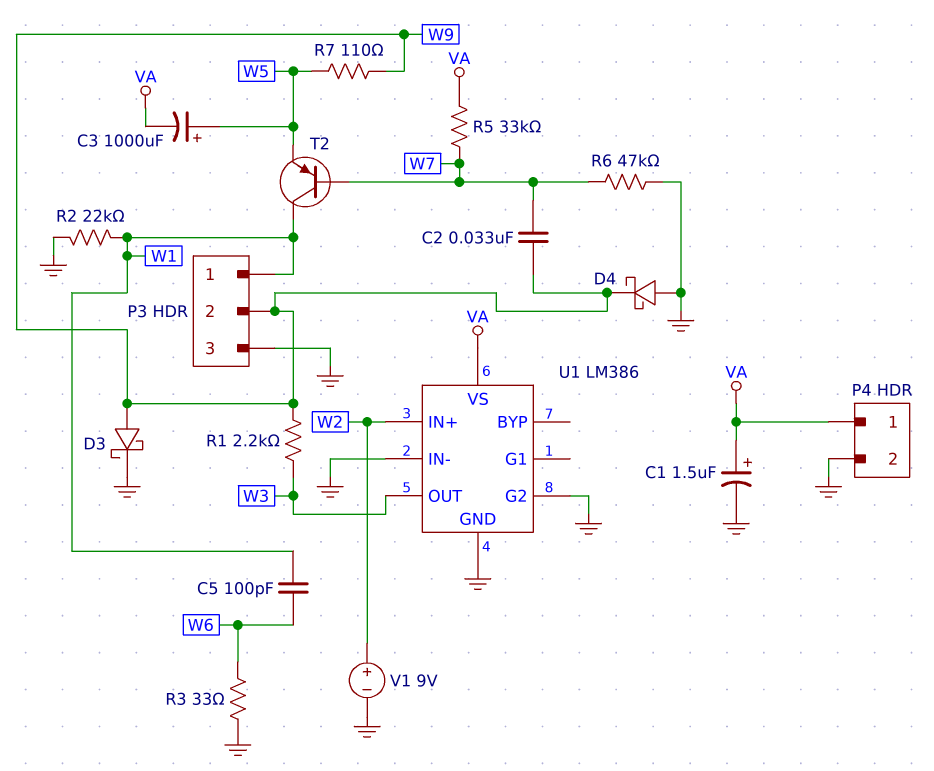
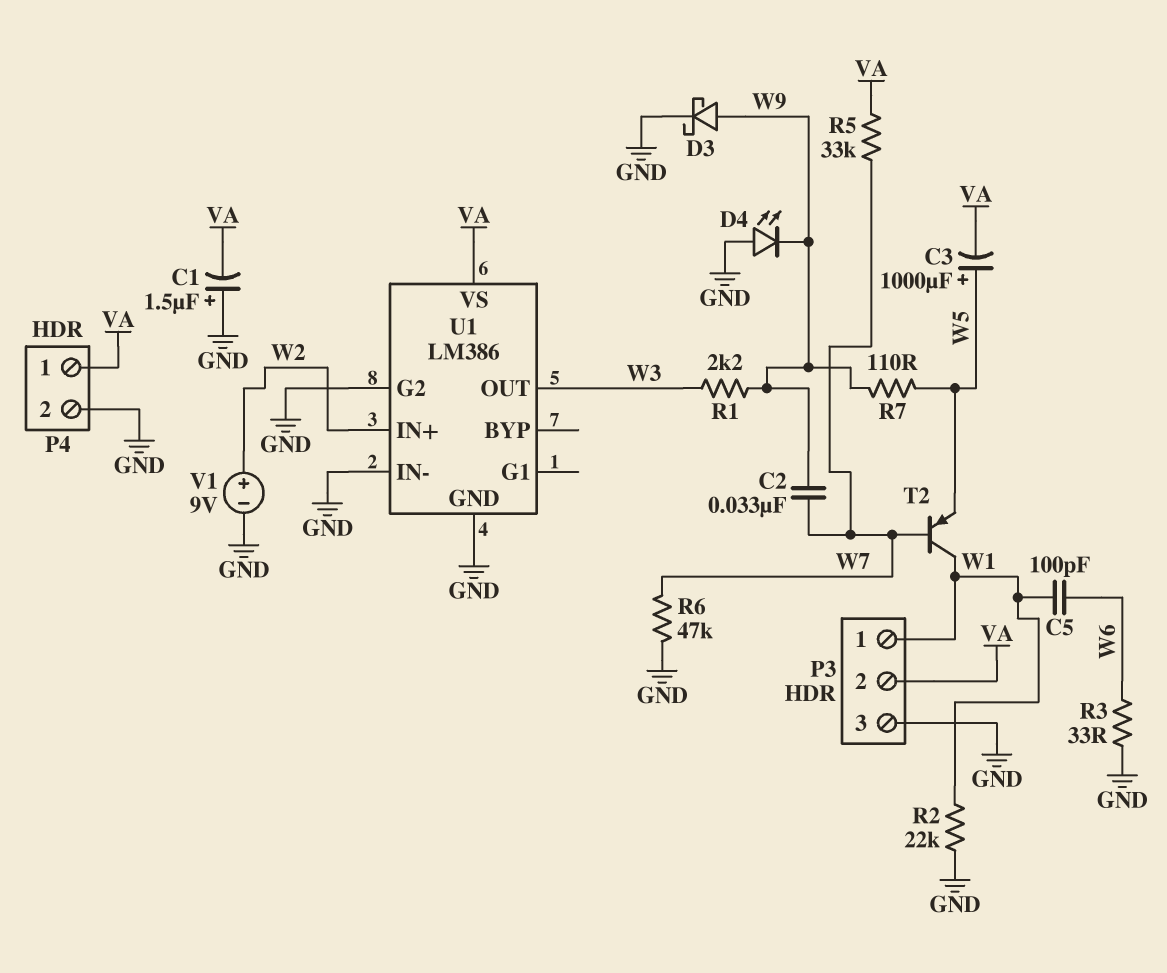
C1: 1.5uF (plus VA, minus GND) -> 1.5uF (plus GND, minus VA)
D4: schottky (A GND, K W9) -> LED (A GND, K W9)
P3 pin 2: W9 -> VA

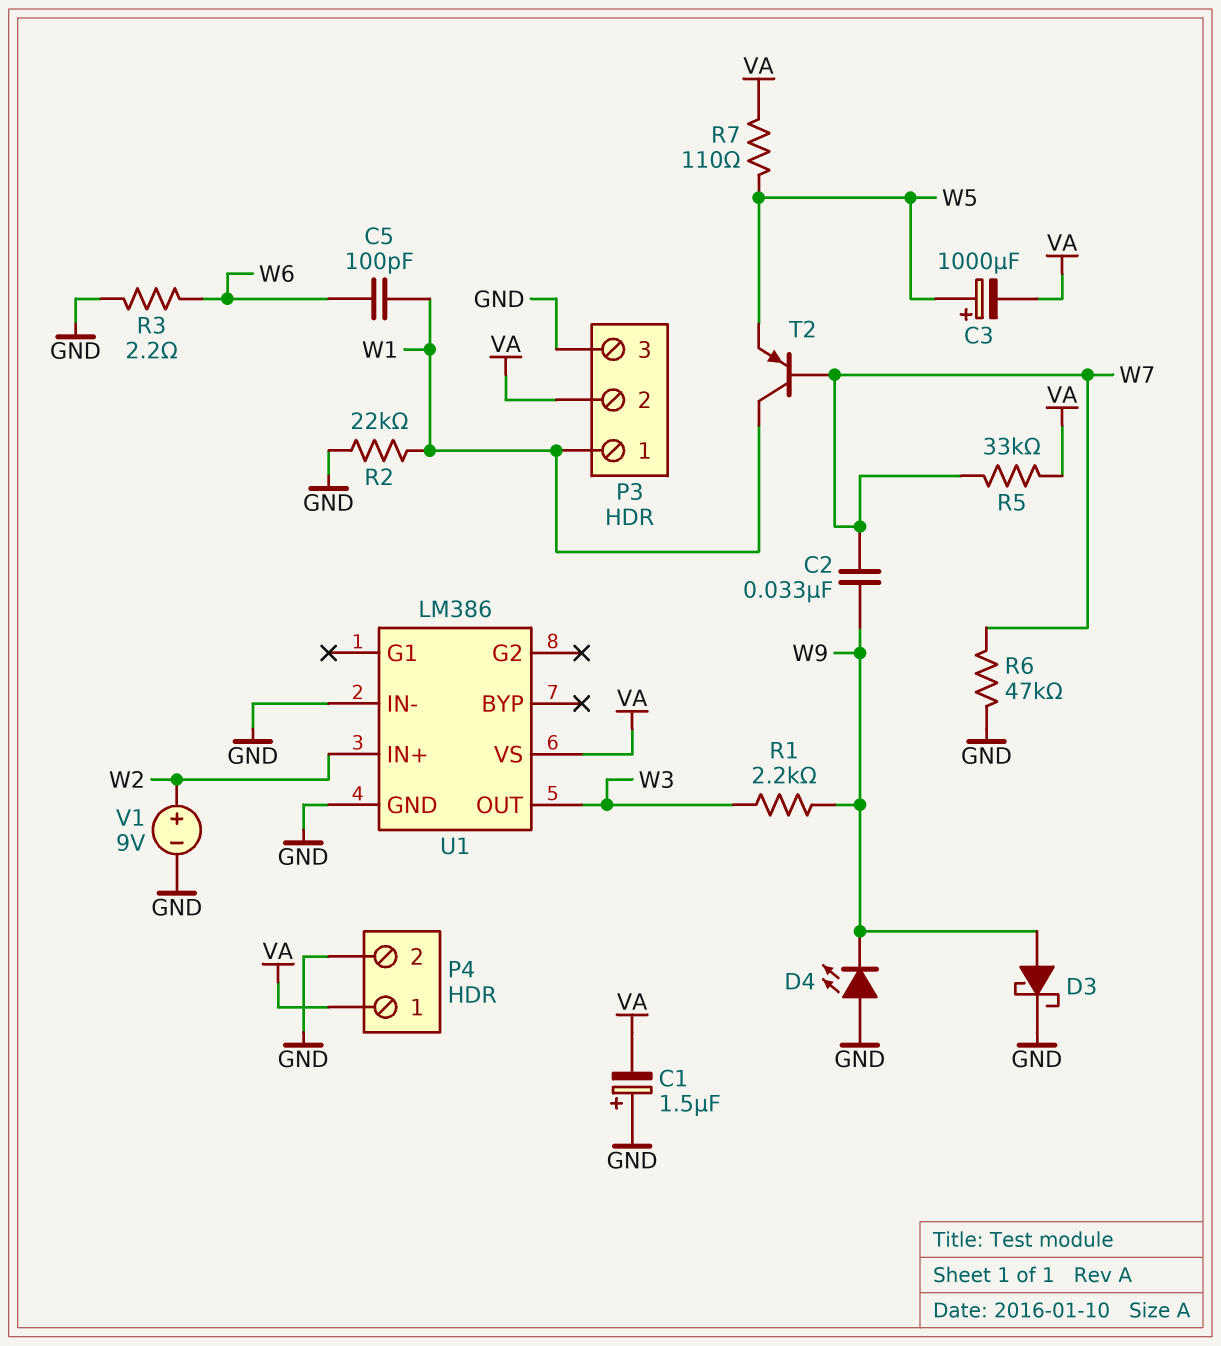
R3: 33 (GND, W6) -> 2.2 (GND, W6)
R7: 110 (W5, W9) -> 110 (VA, W5)
U1 pin G2: GND -> none

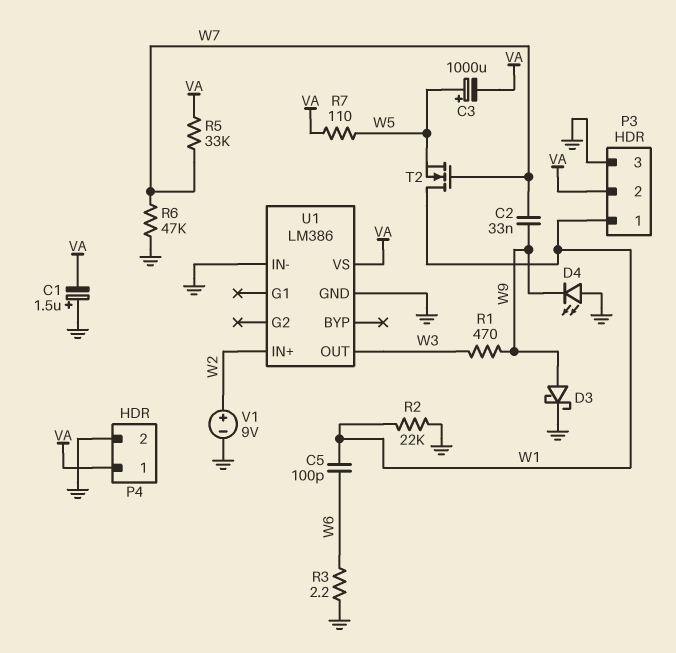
R1: 2.2k (W3, W9) -> 470 (W3, W9)
T2: PNP (B W7, C W1, E W5) -> NMOS (G W7, D W1, S W5)

